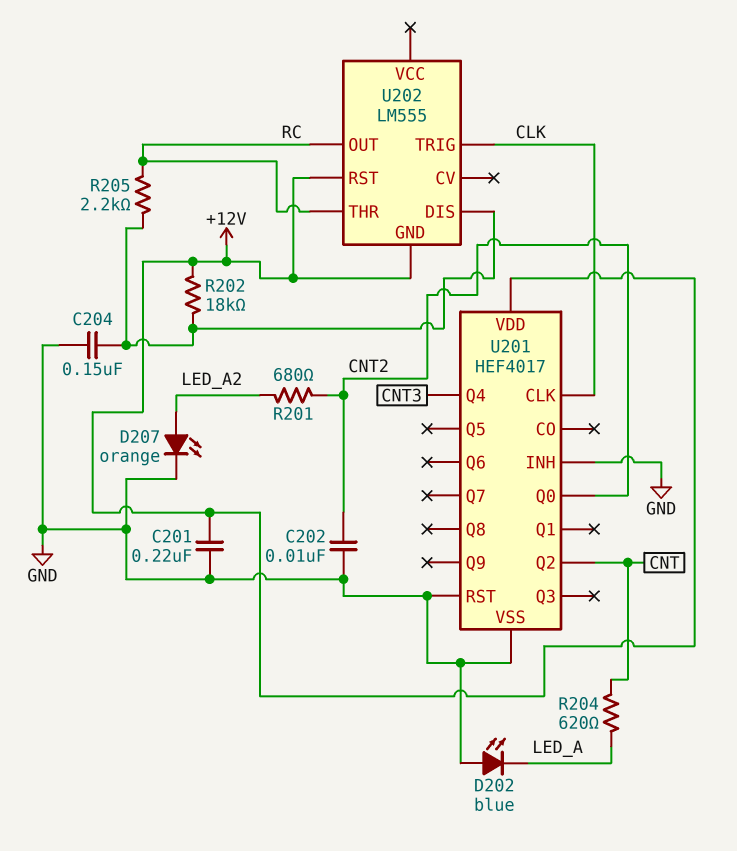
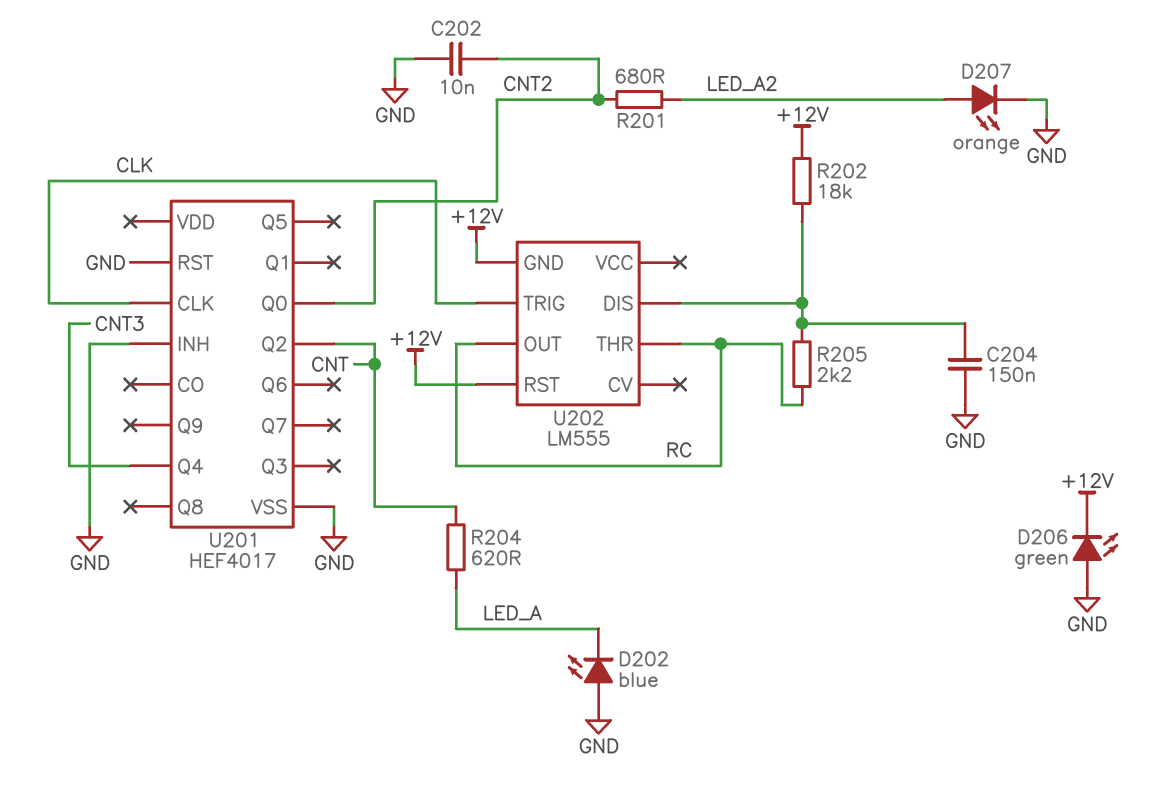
C201: 220nF (+12V, GND) -> none
D206: none -> LED green (A GND, K +12V)
U201 pin VDD: +12V -> none

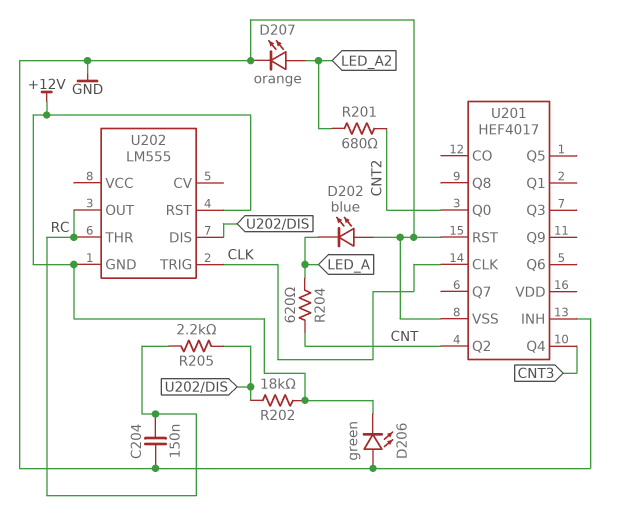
C202: 10nF (CNT2, GND) -> none
C204: 150nF (GND, U202/DIS) -> 150nF (GND, RC)

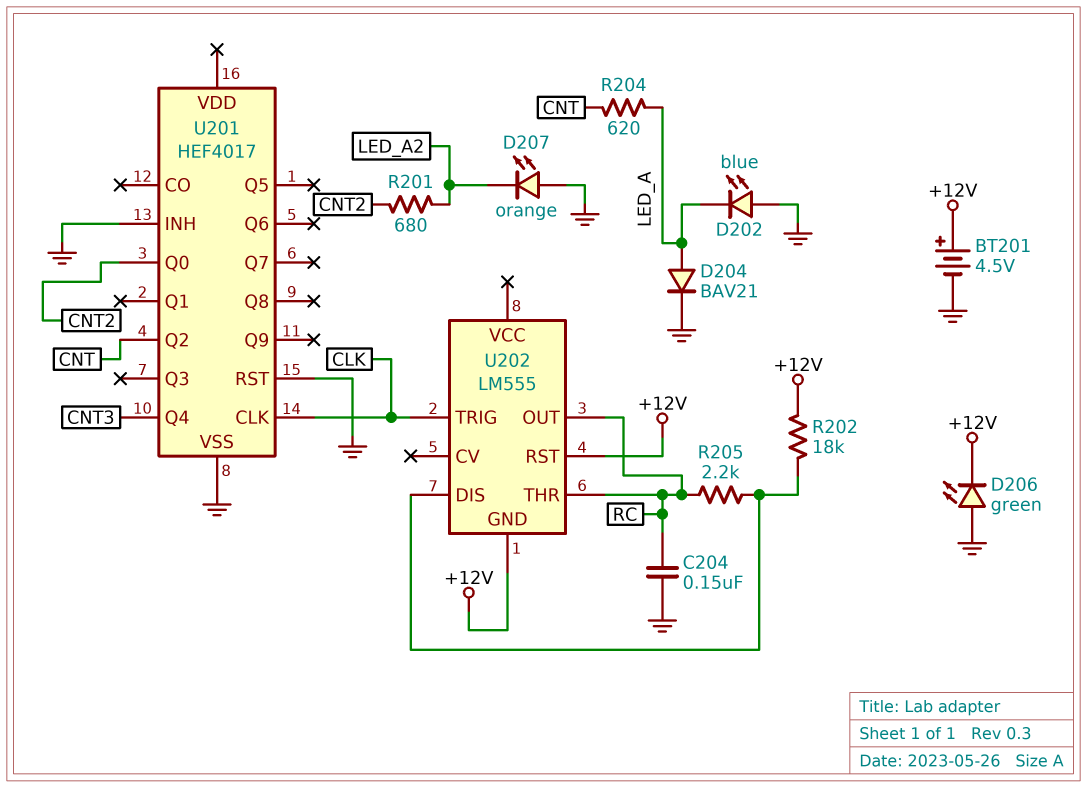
BT201: none -> 4.5V (plus +12V, minus GND)
D204: none -> diode BAV21 (A LED_A, K GND)
D207: LED orange (A LED_A2, K GND) -> LED orange (A GND, K LED_A2)

